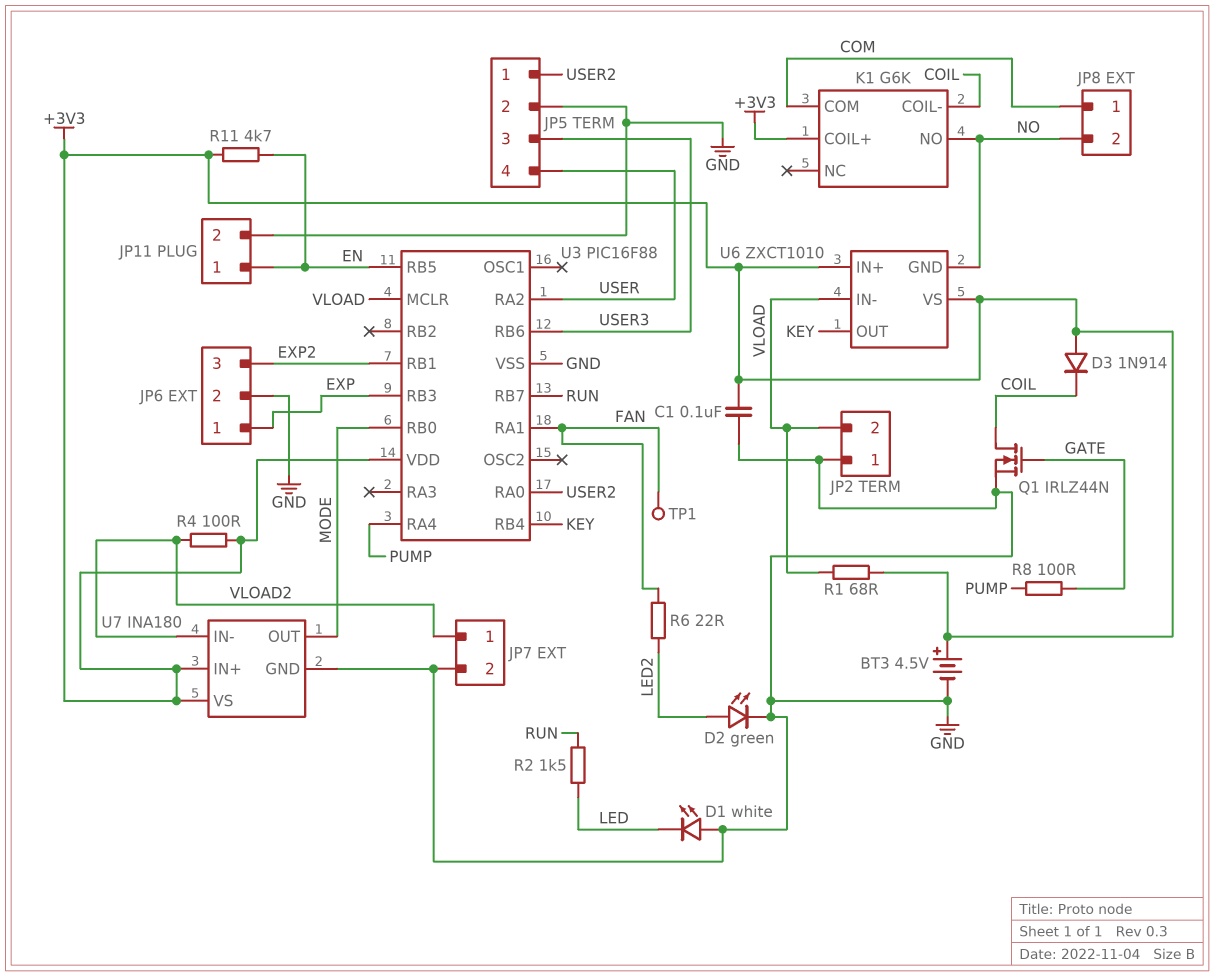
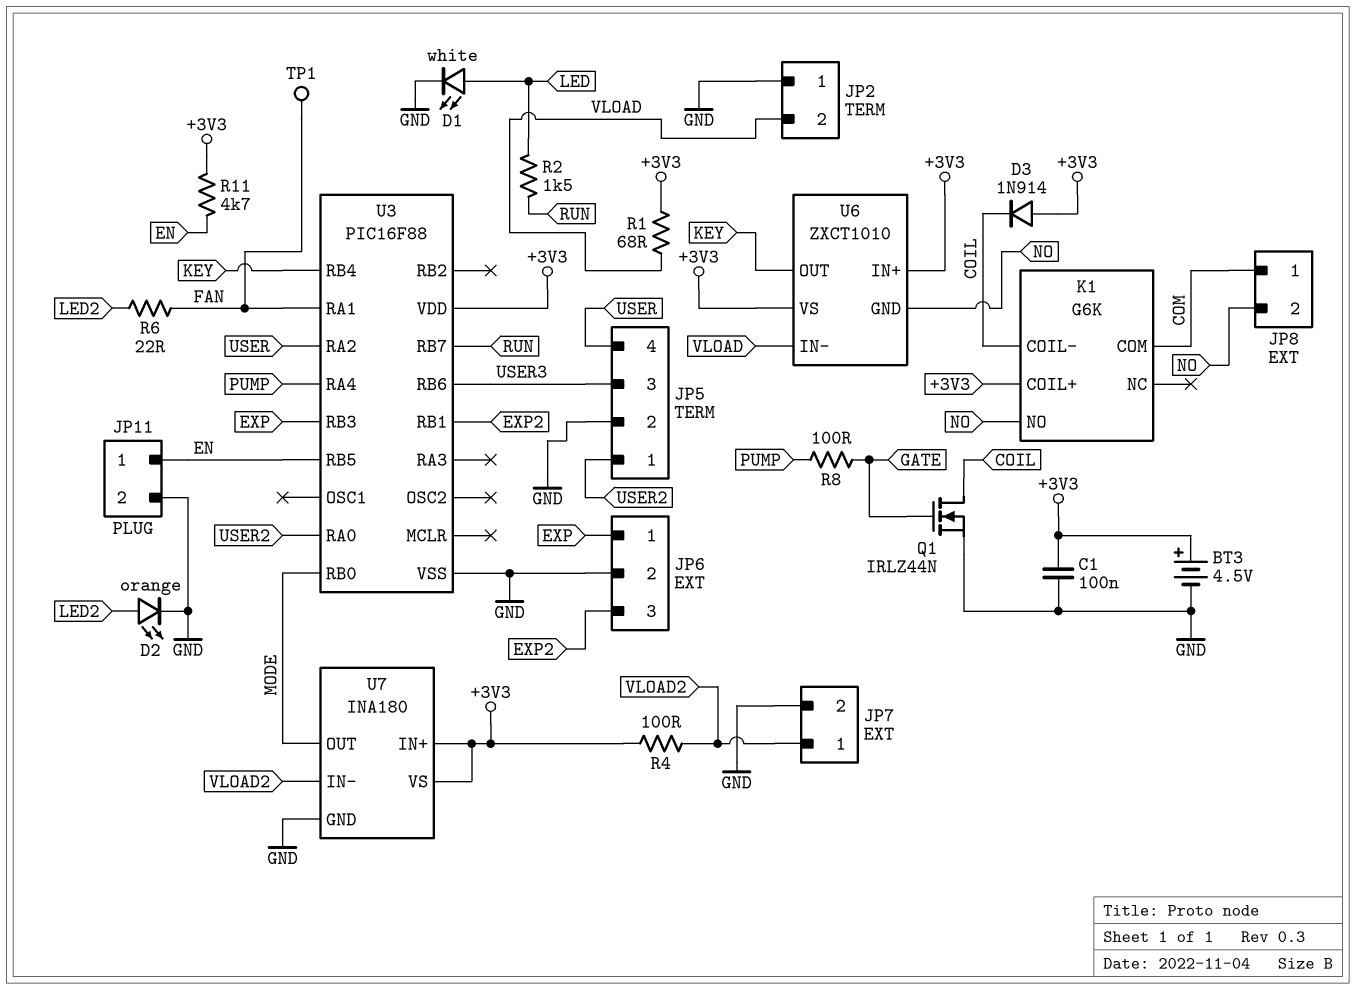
D1: LED white (A GND, K LED) -> LED white (A LED, K GND)
D2: LED green (A LED2, K GND) -> LED orange (A LED2, K GND)
U3 pin MCLR: VLOAD -> none

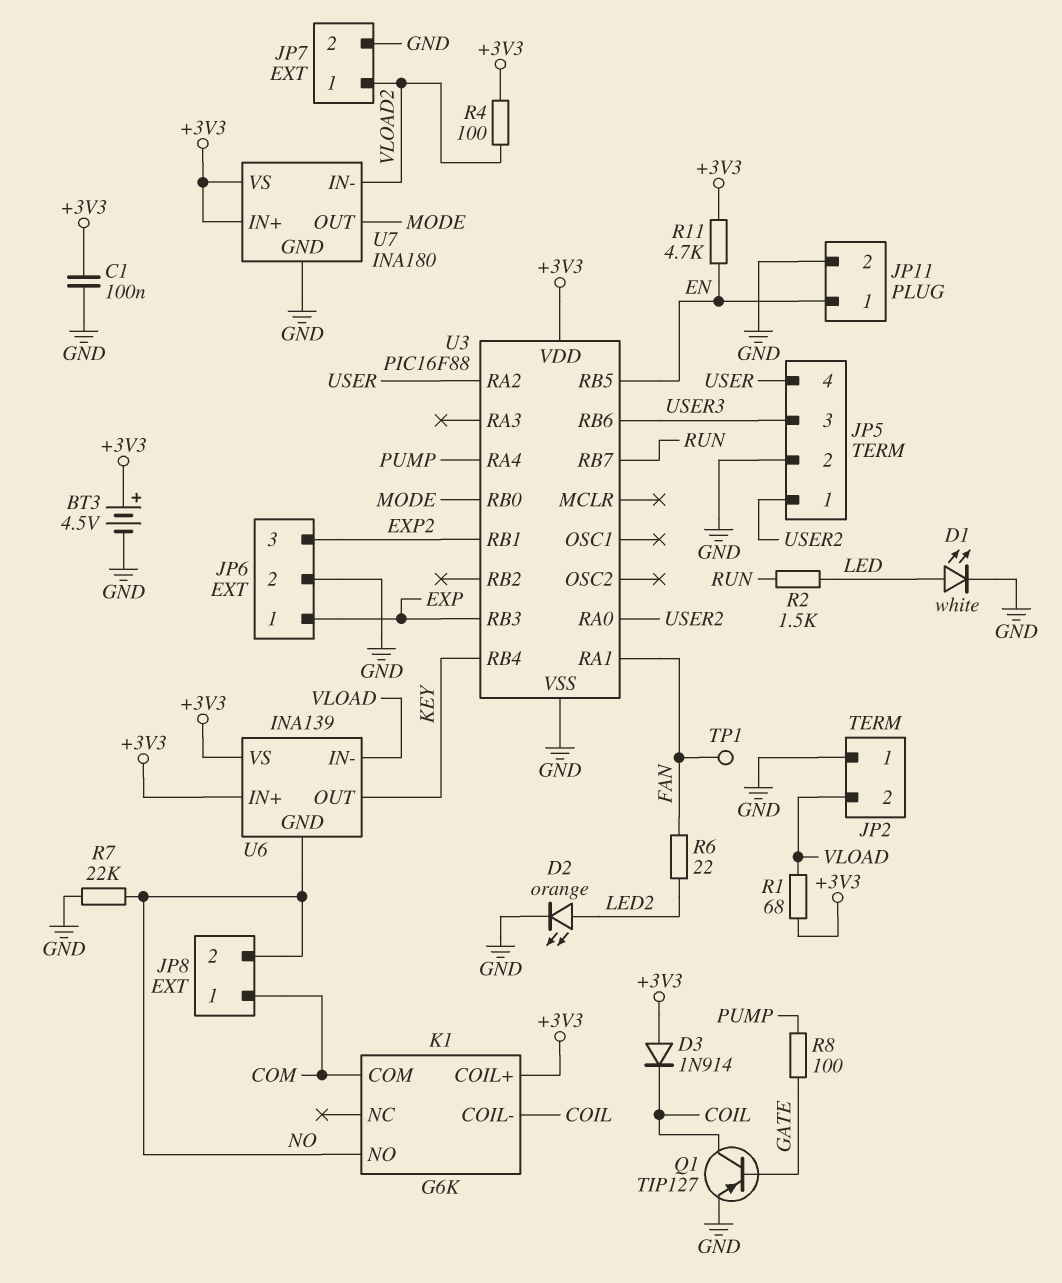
Q1: NMOS IRLZ44N (G GATE, D COIL, S GND) -> PNP TIP127 (B GATE, C COIL, E GND)
R7: none -> 22k (GND, NO)
U6: ZXCT1010 -> INA139

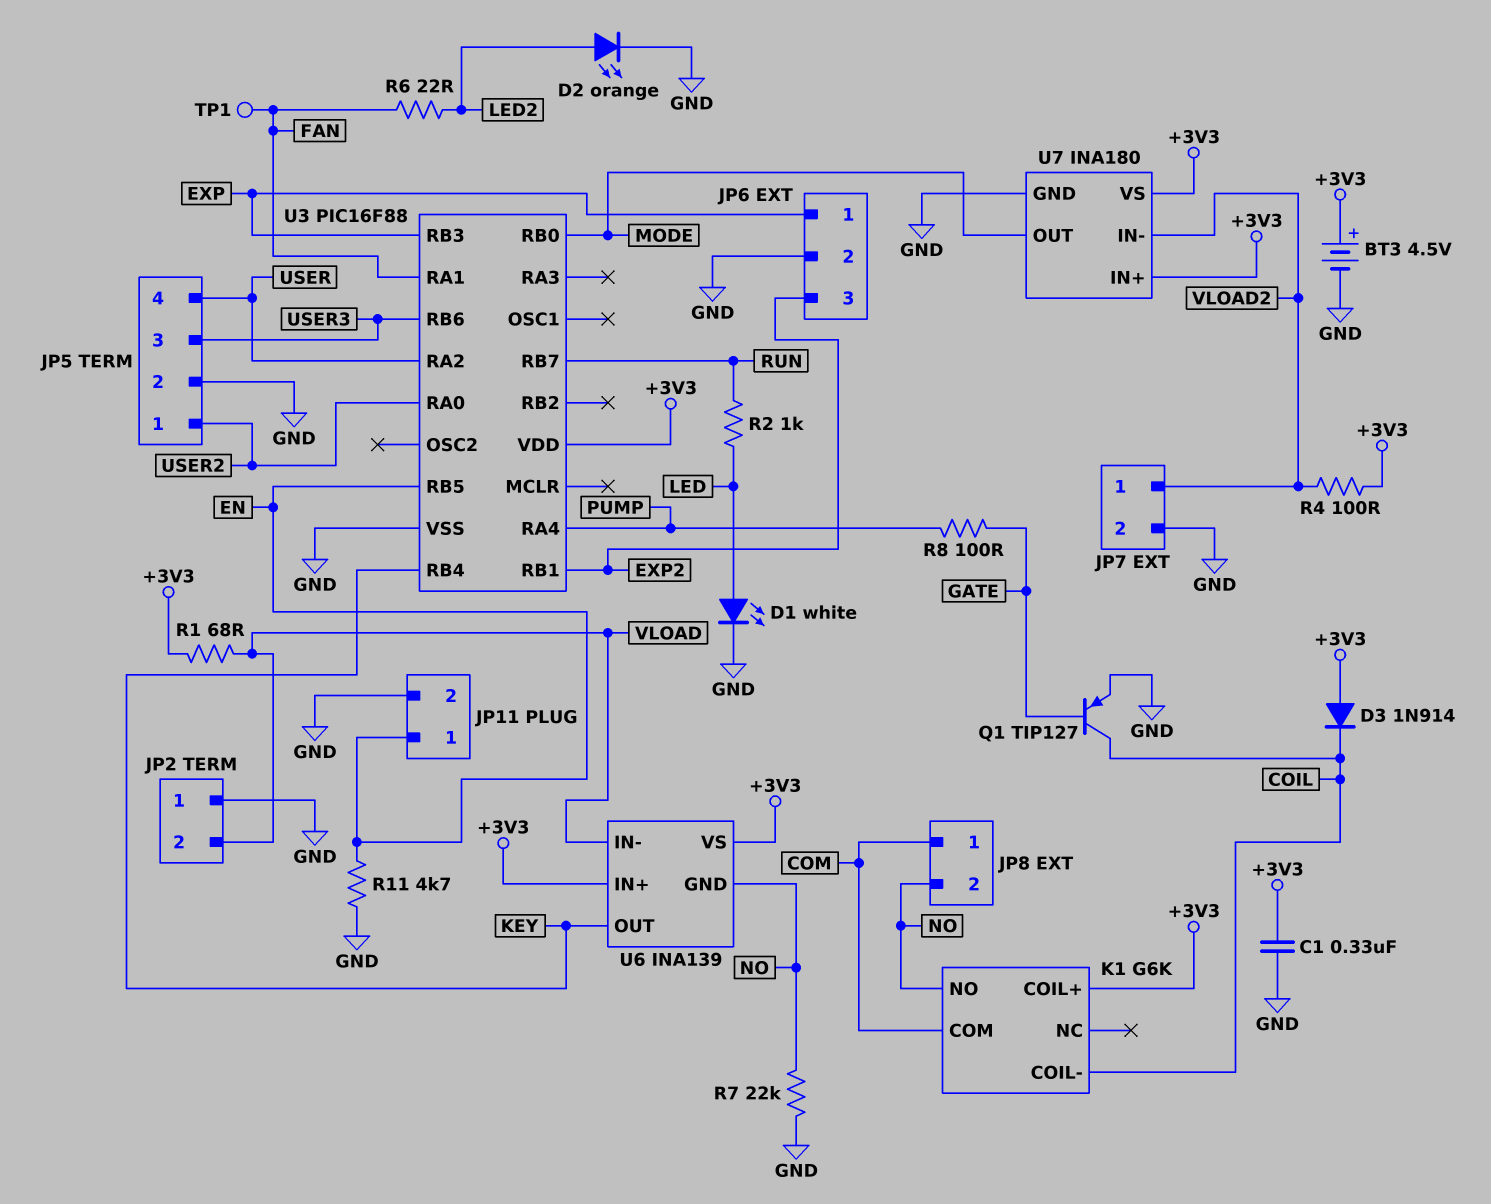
C1: 100nF (+3V3, GND) -> 330nF (+3V3, GND)
R2: 1.5k (LED, RUN) -> 1k (LED, RUN)
R11: 4.7k (+3V3, EN) -> 4.7k (EN, GND)

